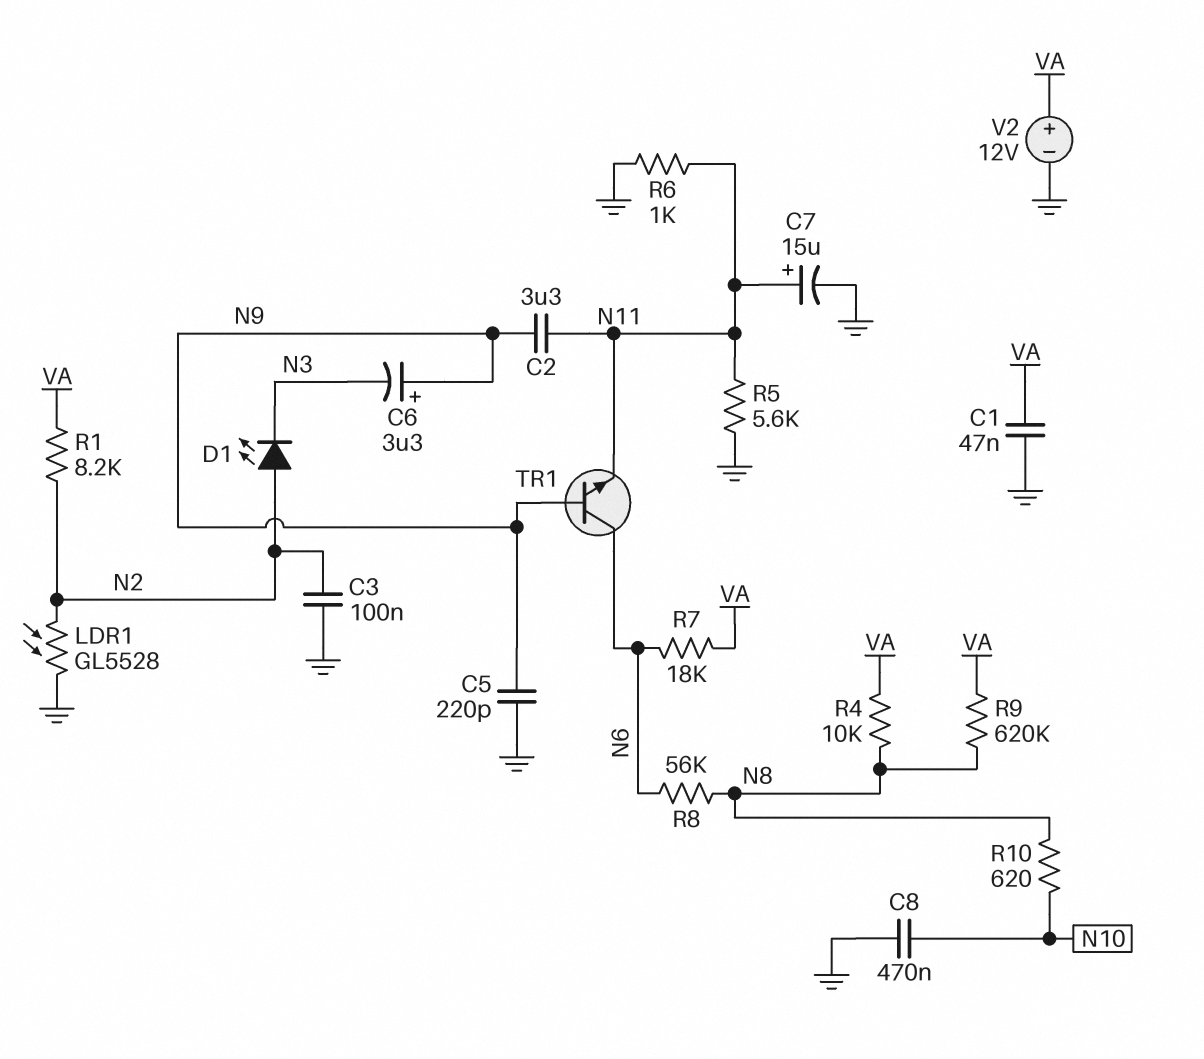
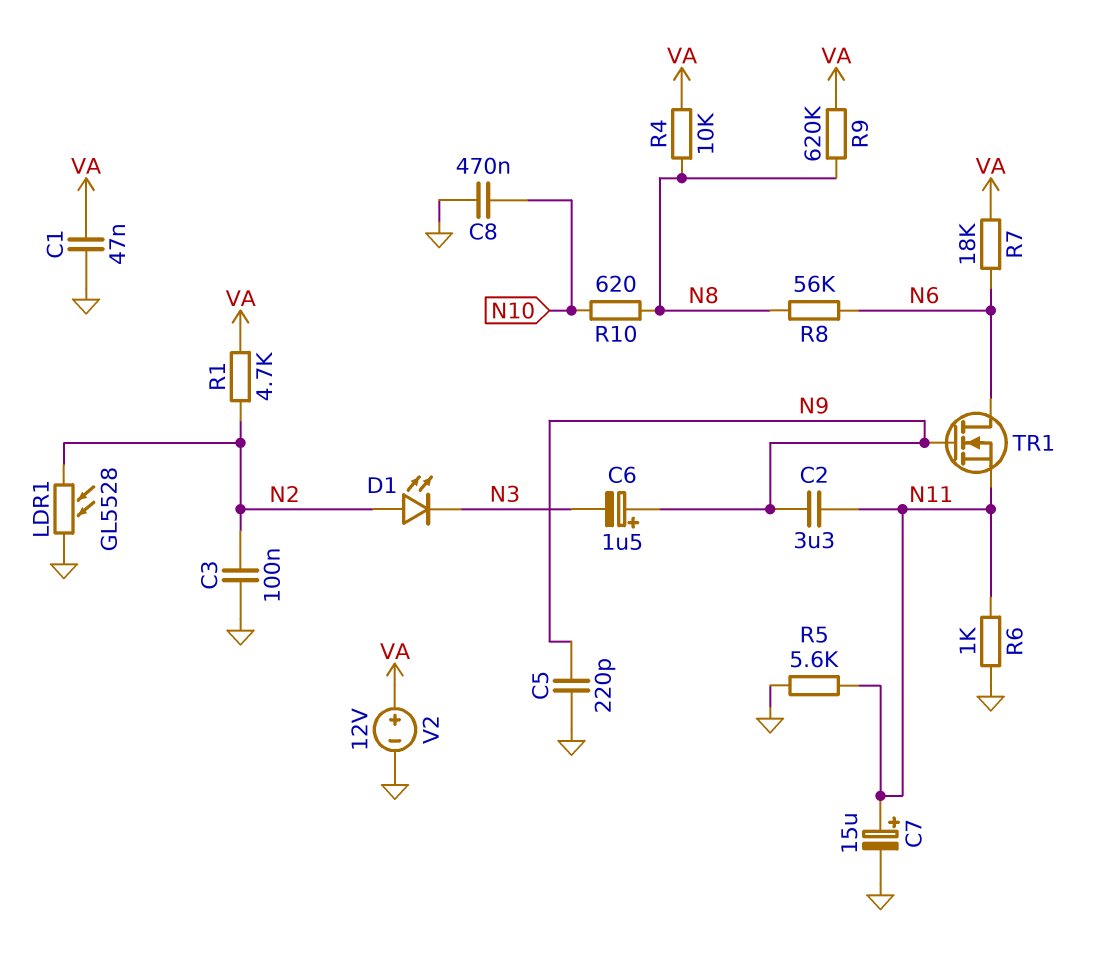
C6: 3.3uF (plus N9, minus N3) -> 1.5uF (plus N9, minus N3)
R1: 8.2k (N2, VA) -> 4.7k (N2, VA)
TR1: NPN (B N9, C N6, E N11) -> NMOS (G N9, D N6, S N11)

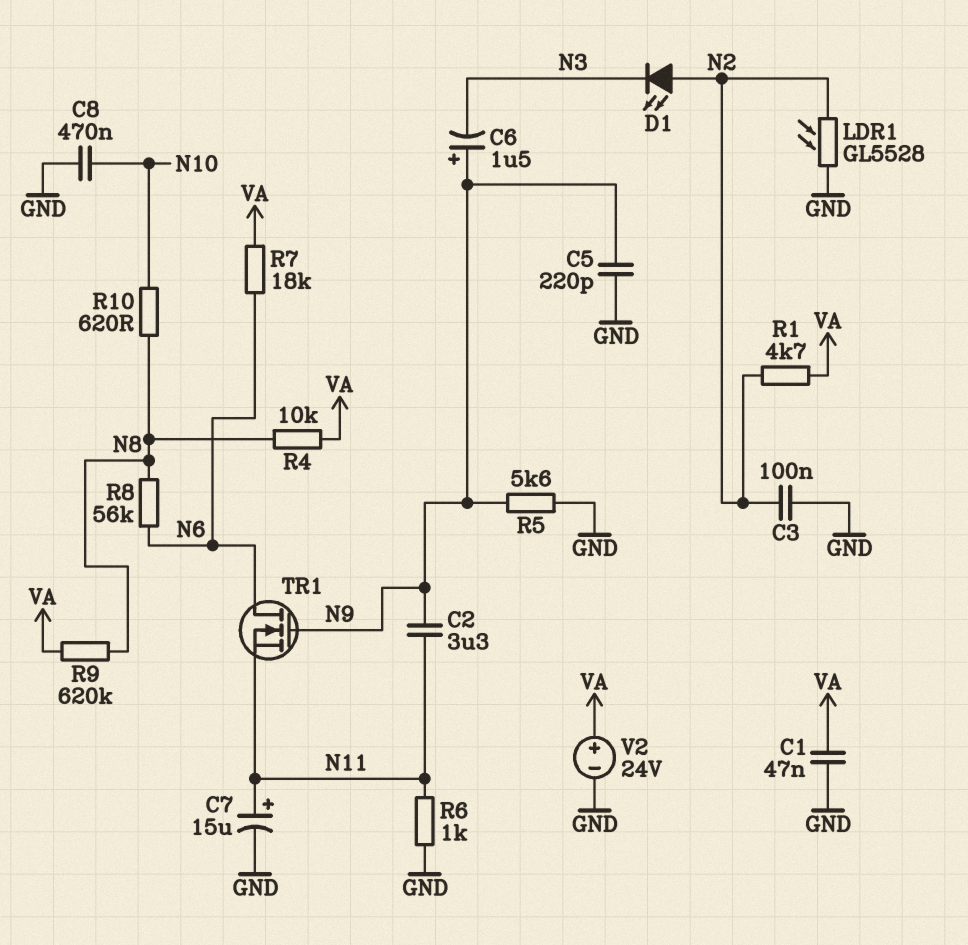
R5: 5.6k (GND, N11) -> 5.6k (GND, N9)
V2: 12V (plus VA, minus GND) -> 24V (plus VA, minus GND)

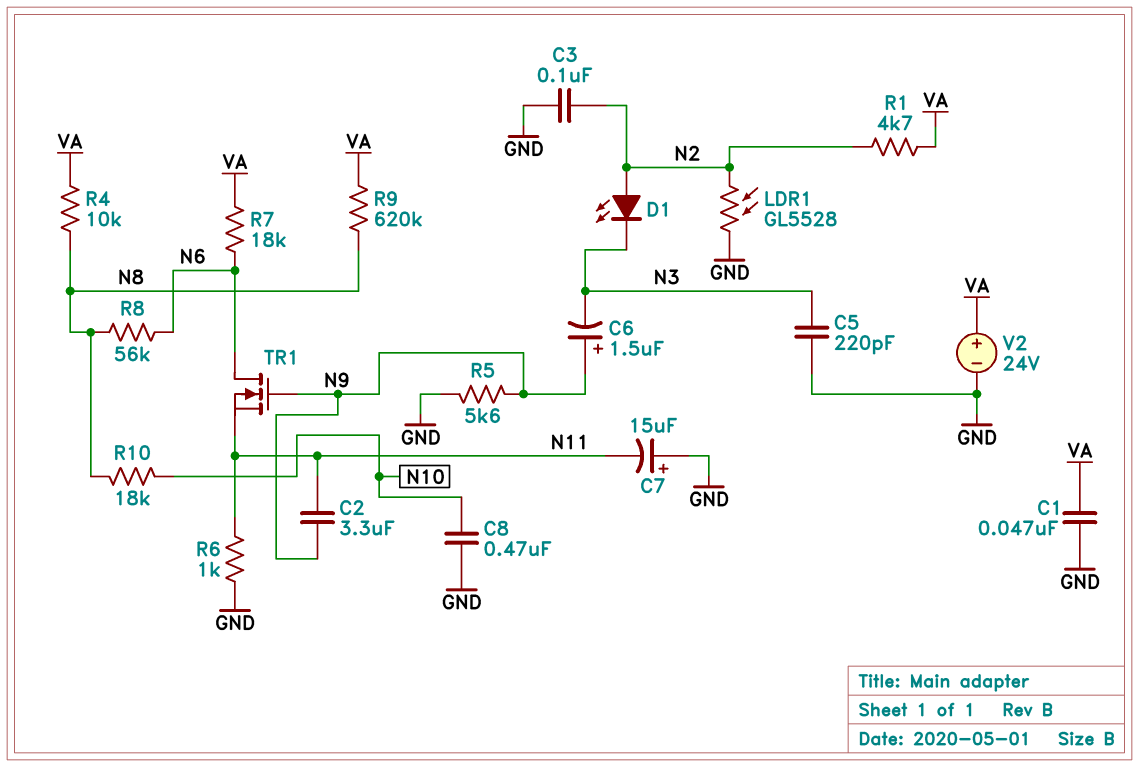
C5: 220pF (GND, N9) -> 220pF (GND, N3)
C7: 15uF (plus N11, minus GND) -> 15uF (plus GND, minus N11)
R10: 620 (N8, N10) -> 18k (N8, N10)

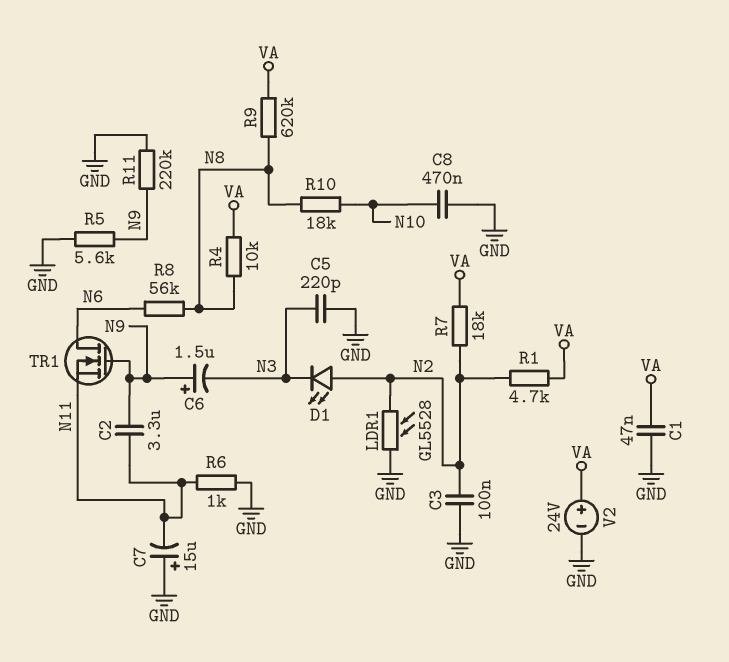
R7: 18k (N6, VA) -> 18k (N2, VA)
R11: none -> 220k (GND, N9)

